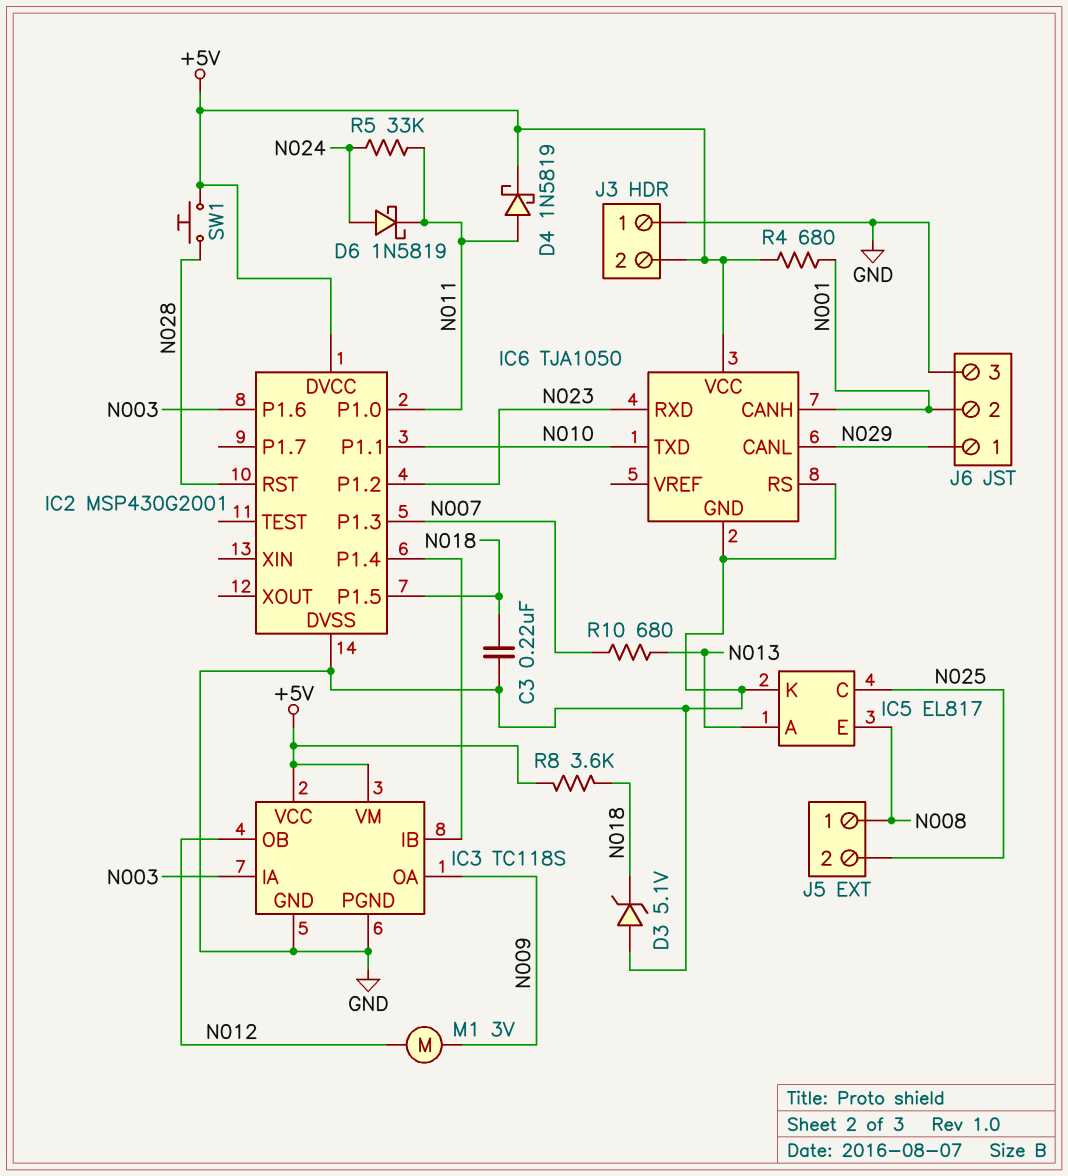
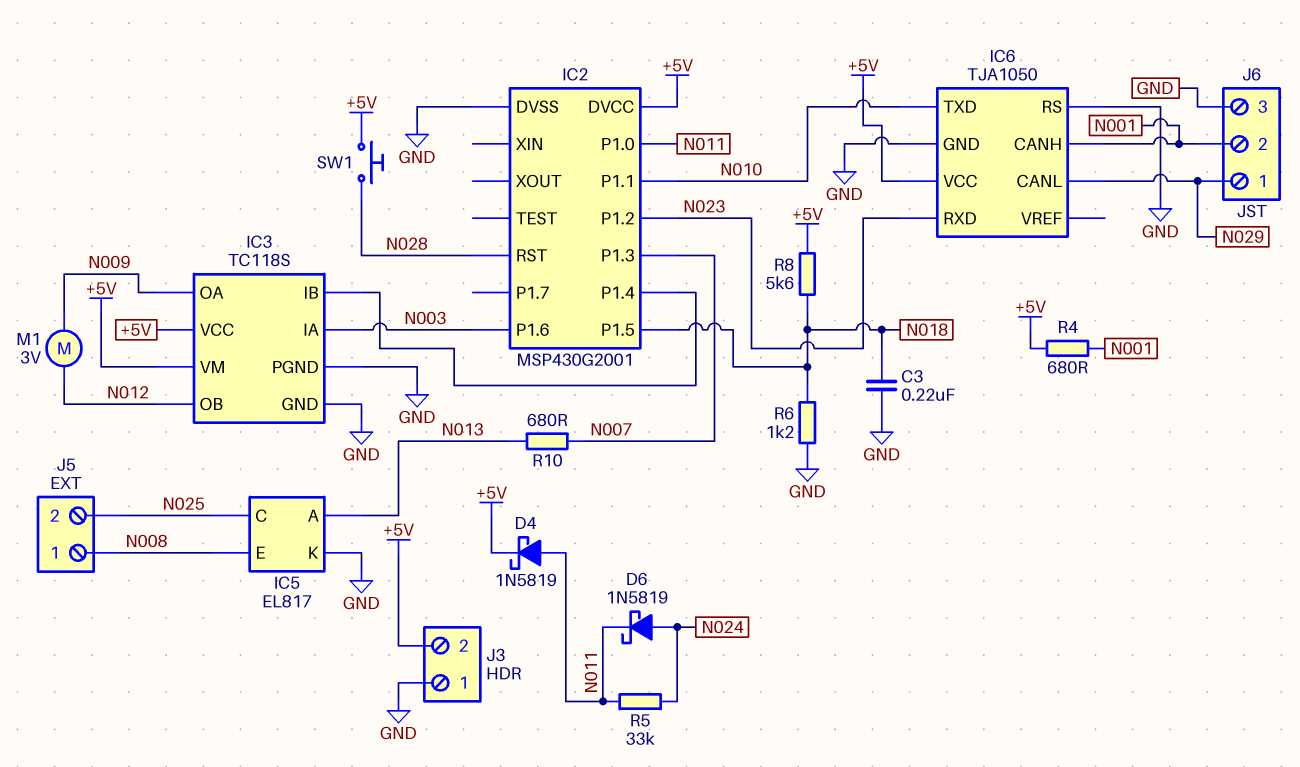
D3: zener 5.1V (A GND, K N018) -> none
R6: none -> 1.2k (GND, N018)
R8: 3.6k (+5V, N018) -> 5.6k (+5V, N018)

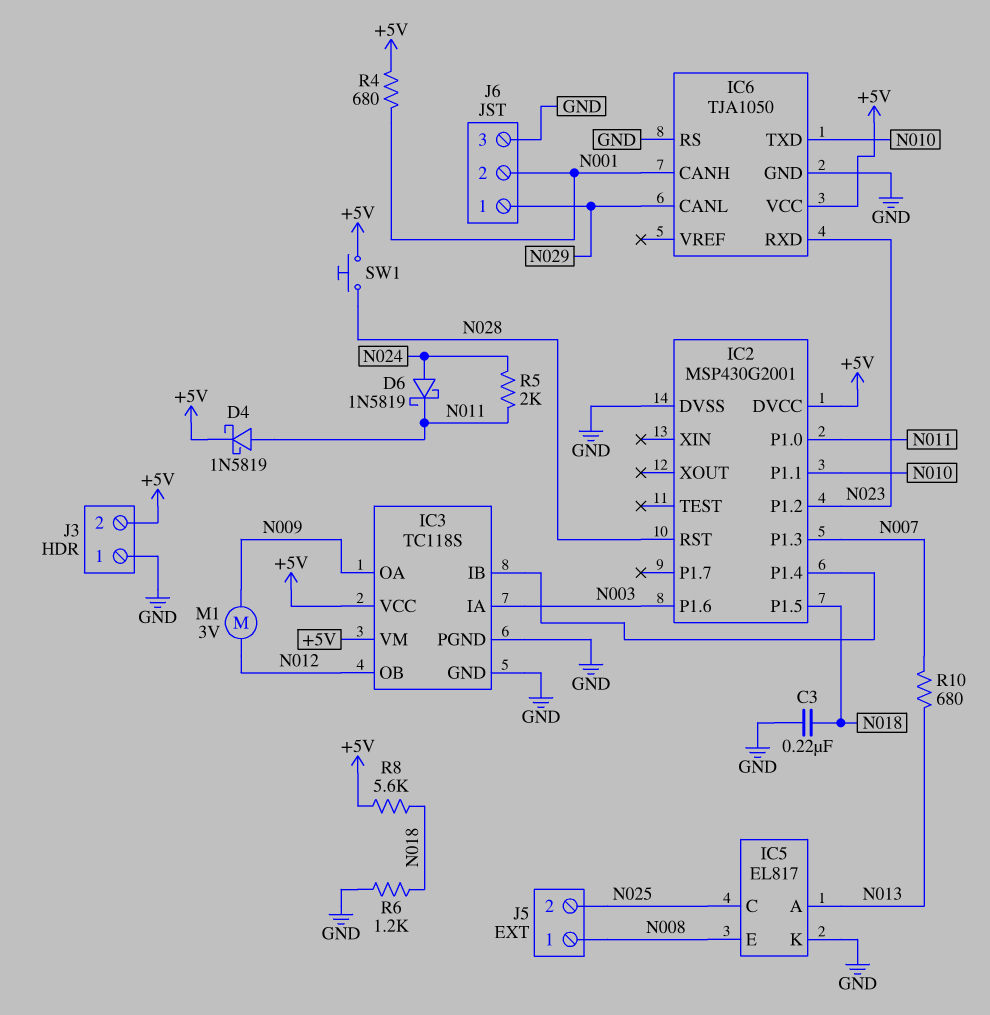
R5: 33k (N011, N024) -> 2k (N011, N024)

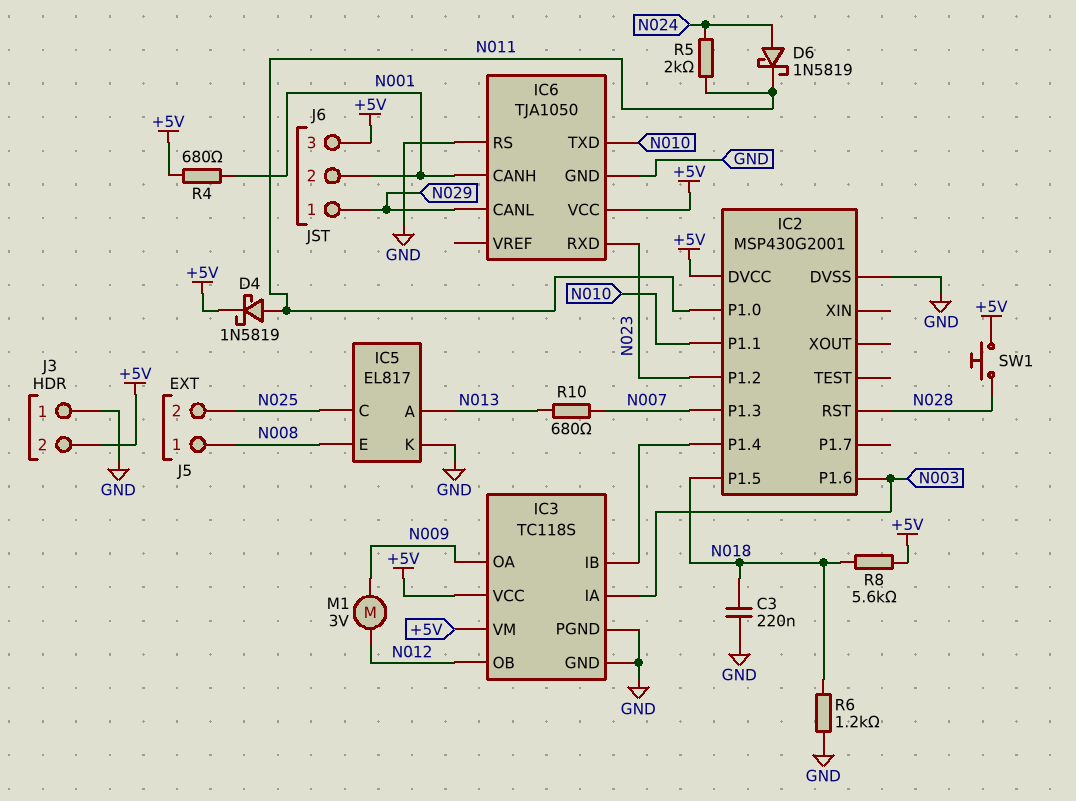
J6 pin 3: GND -> +5V

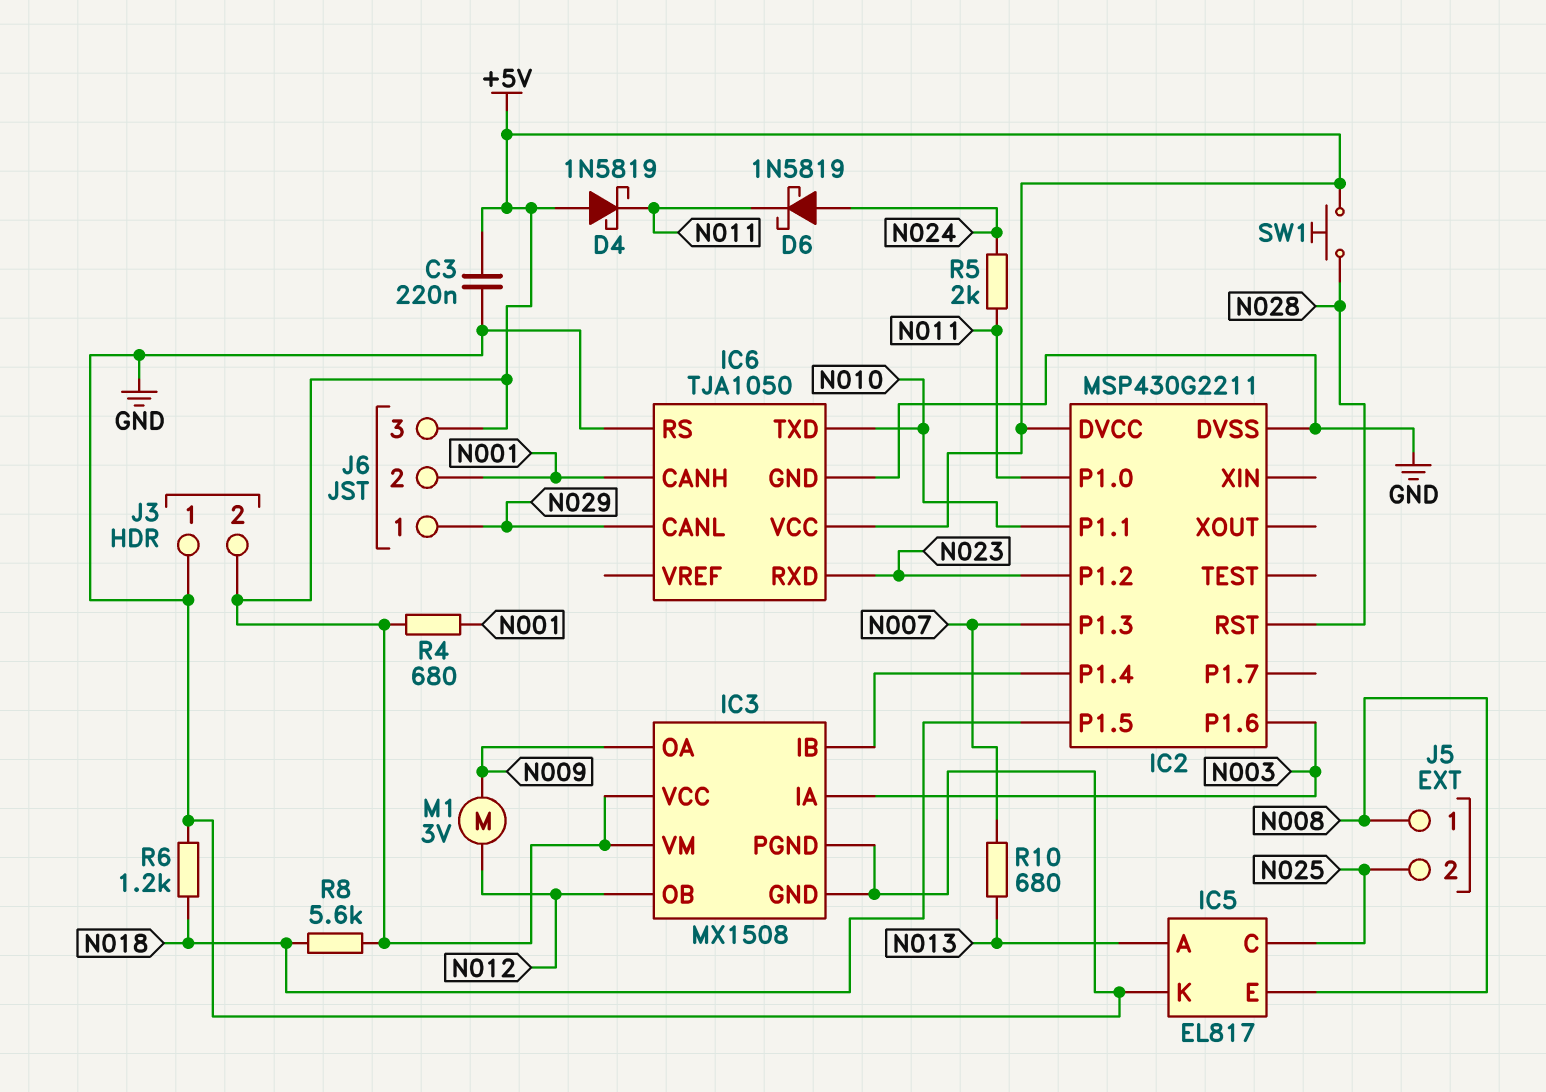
C3: 220nF (GND, N018) -> 220nF (+5V, GND)
D4: schottky 1N5819 (A N011, K +5V) -> schottky 1N5819 (A +5V, K N011)
IC2: MSP430G2001 -> MSP430G2211
IC3: TC118S -> MX1508

